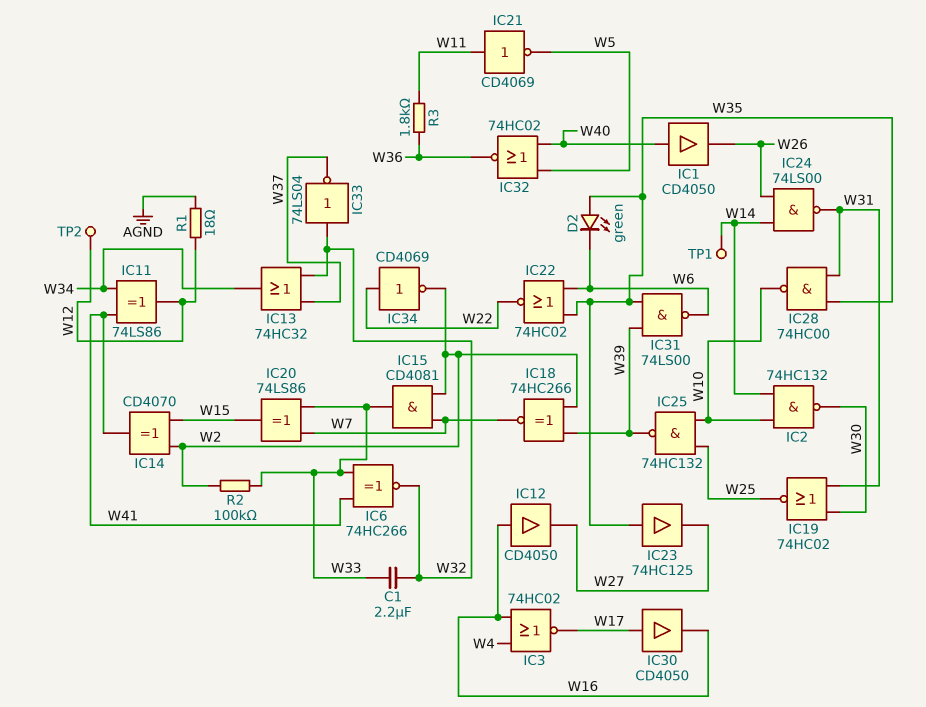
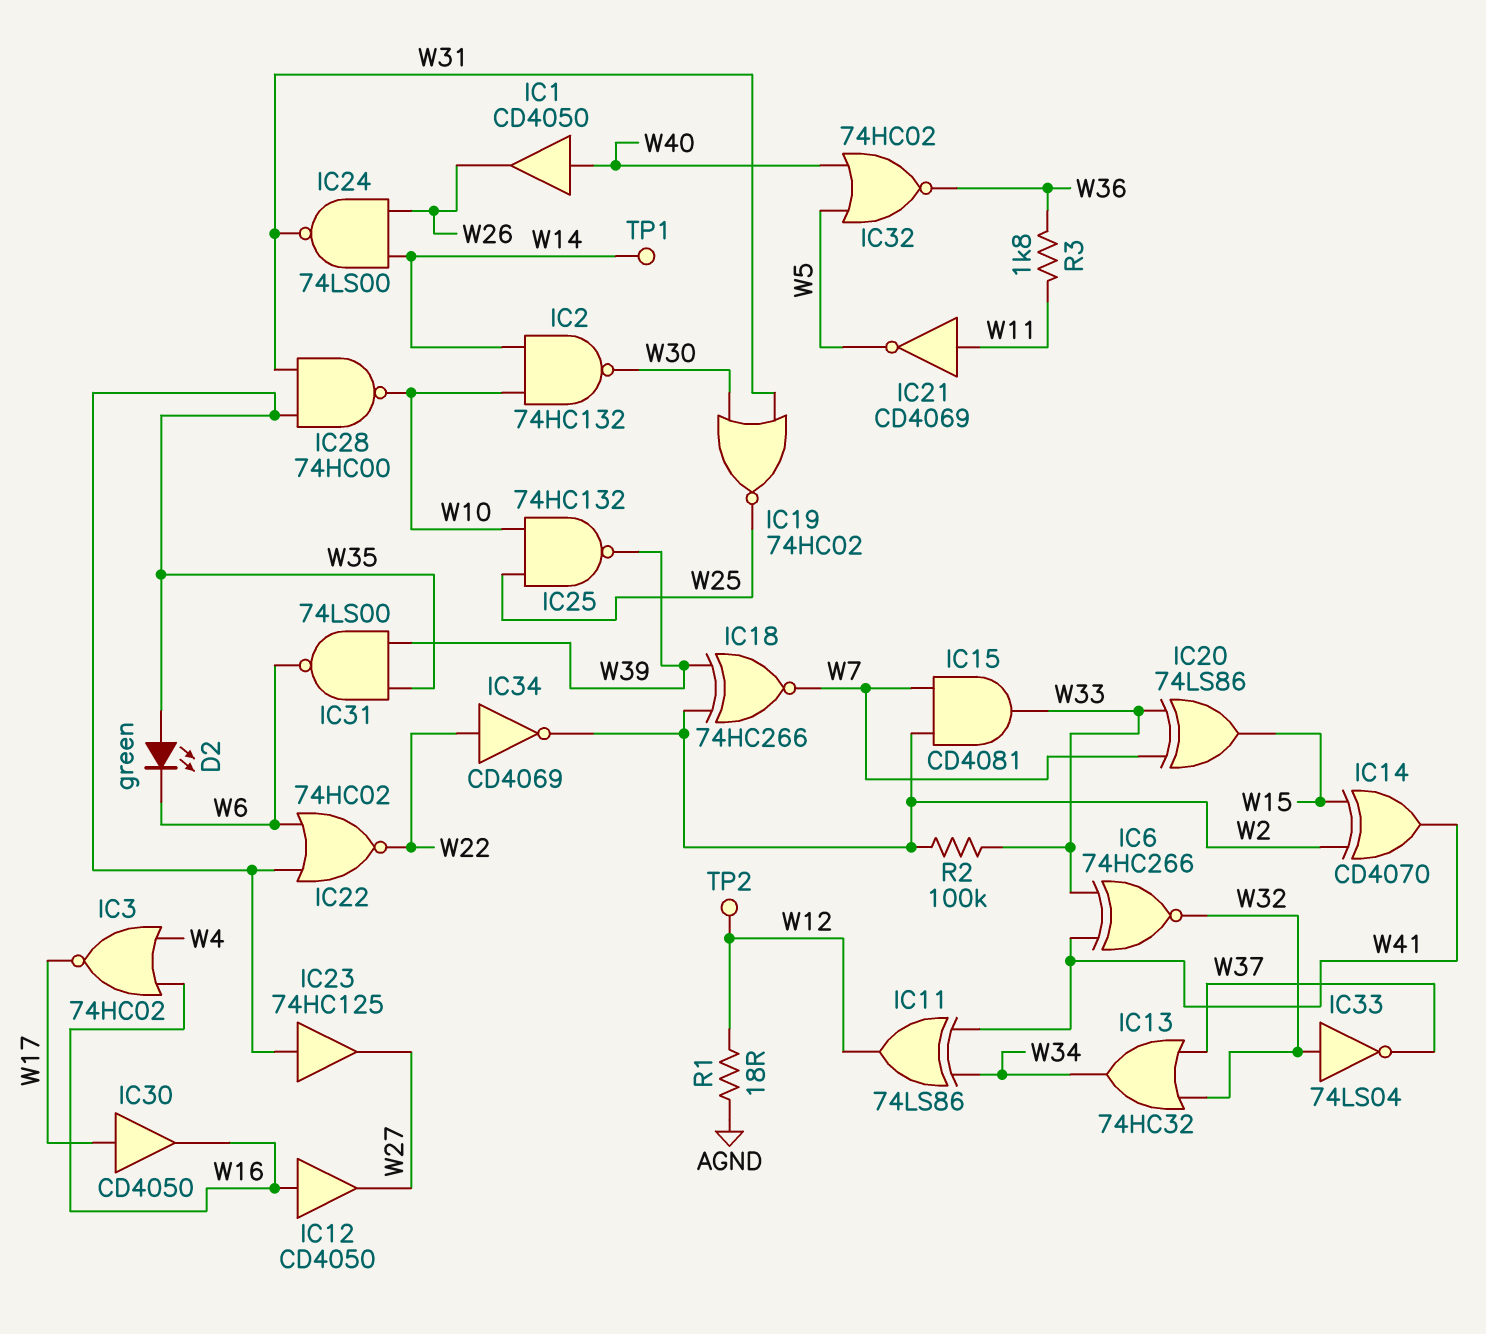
C1: 2.2uF (W32, W33) -> none

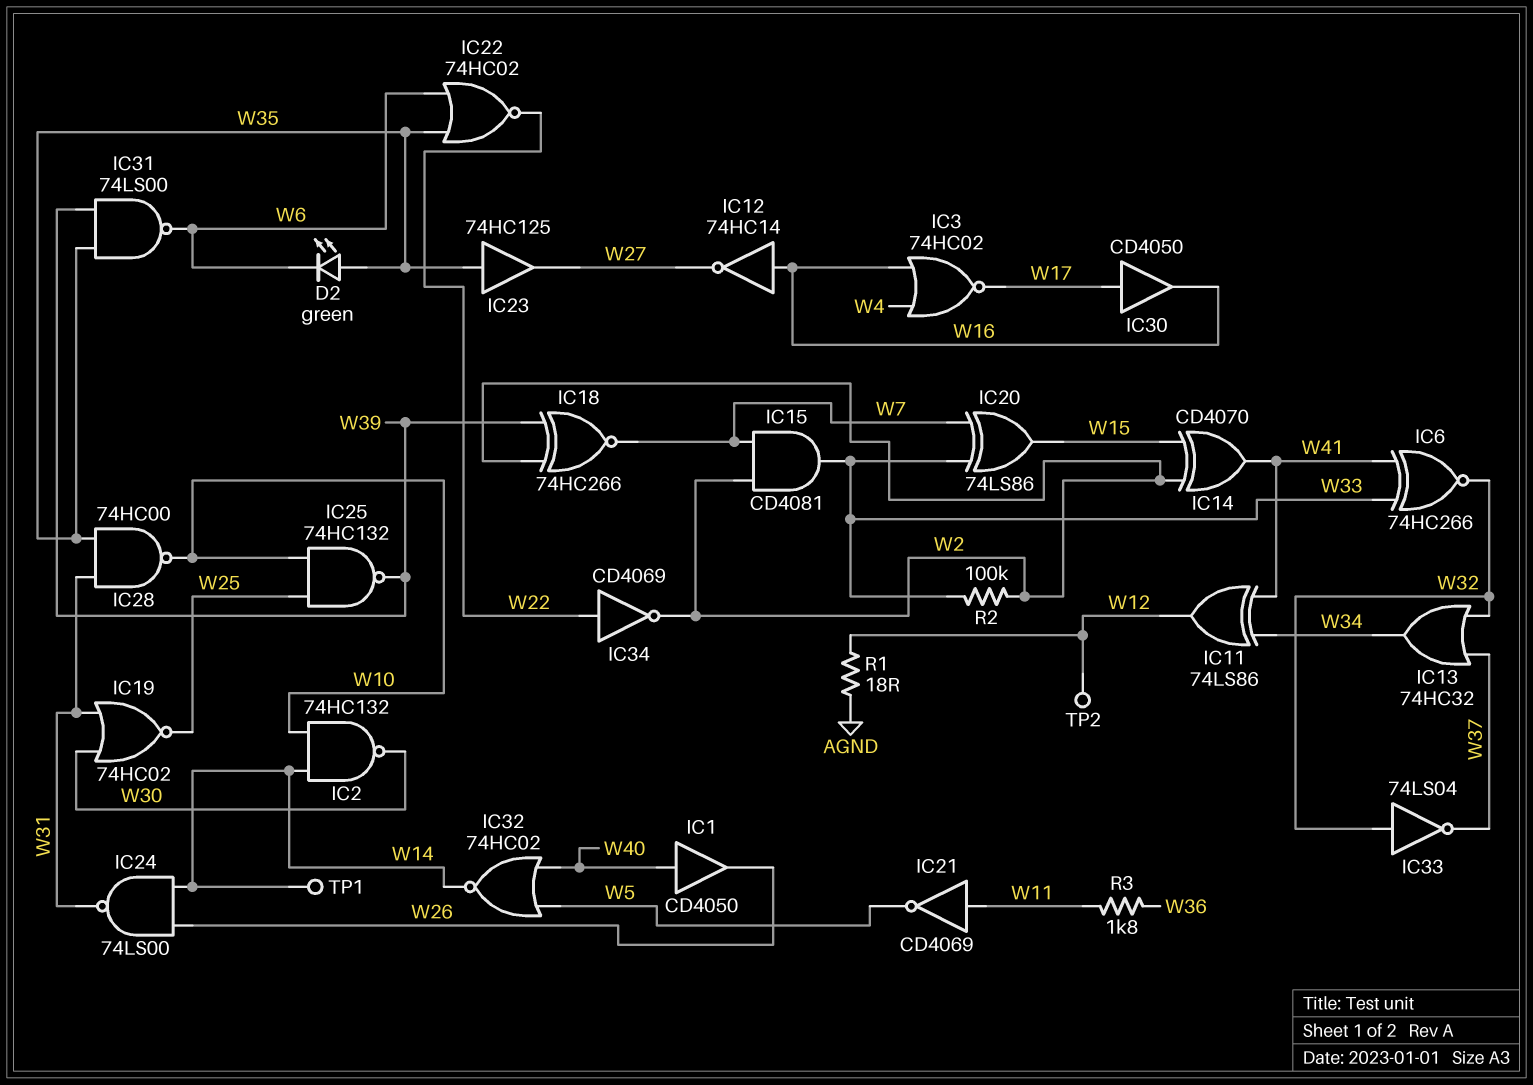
IC12: buffer CD4050 (in W16, out W27) -> NOT 74HC14 (in W16, out W27)
IC32: NOR 74HC02 (in W5, in W40, out W36) -> NOR 74HC02 (in W5, in W40, out W14)

